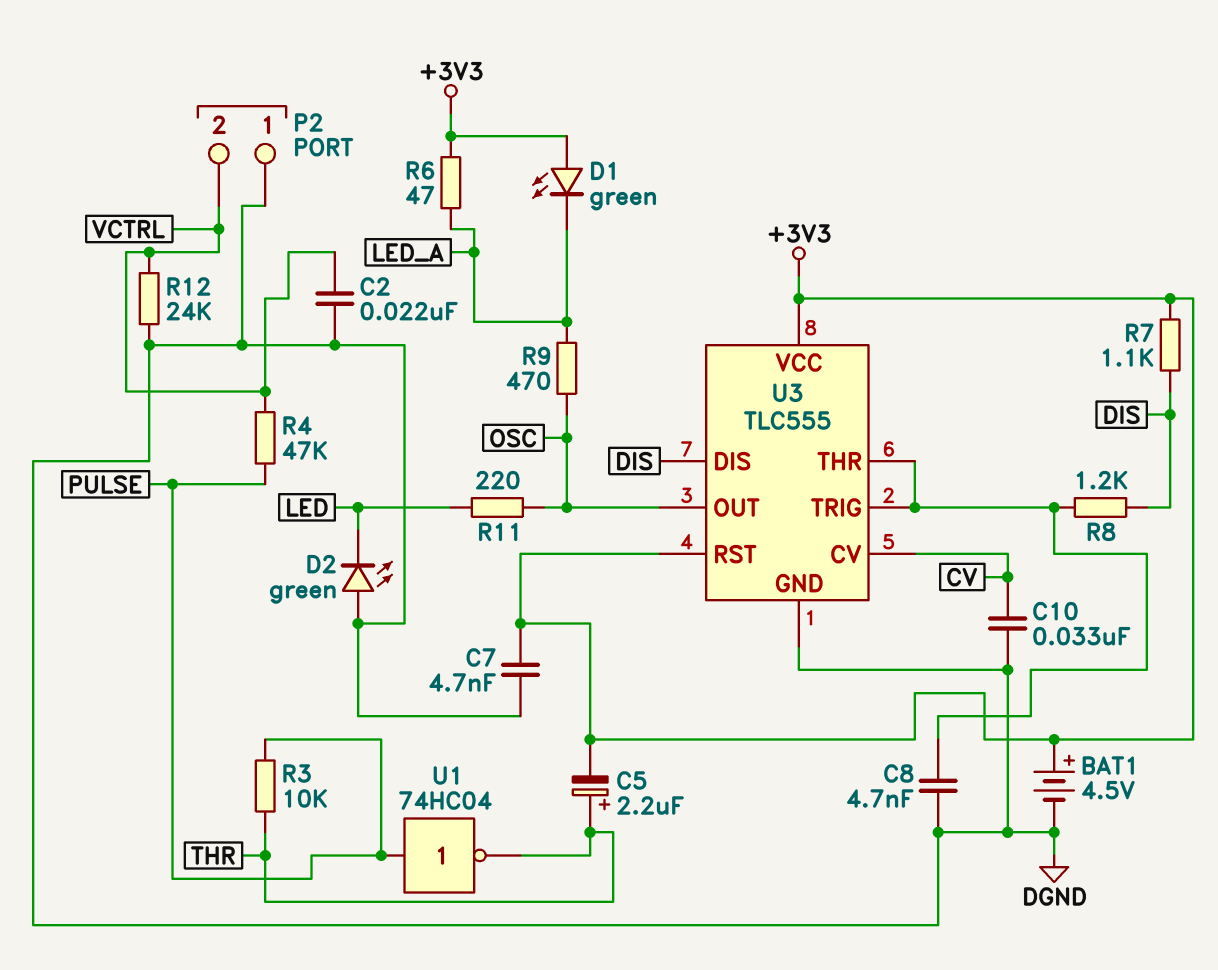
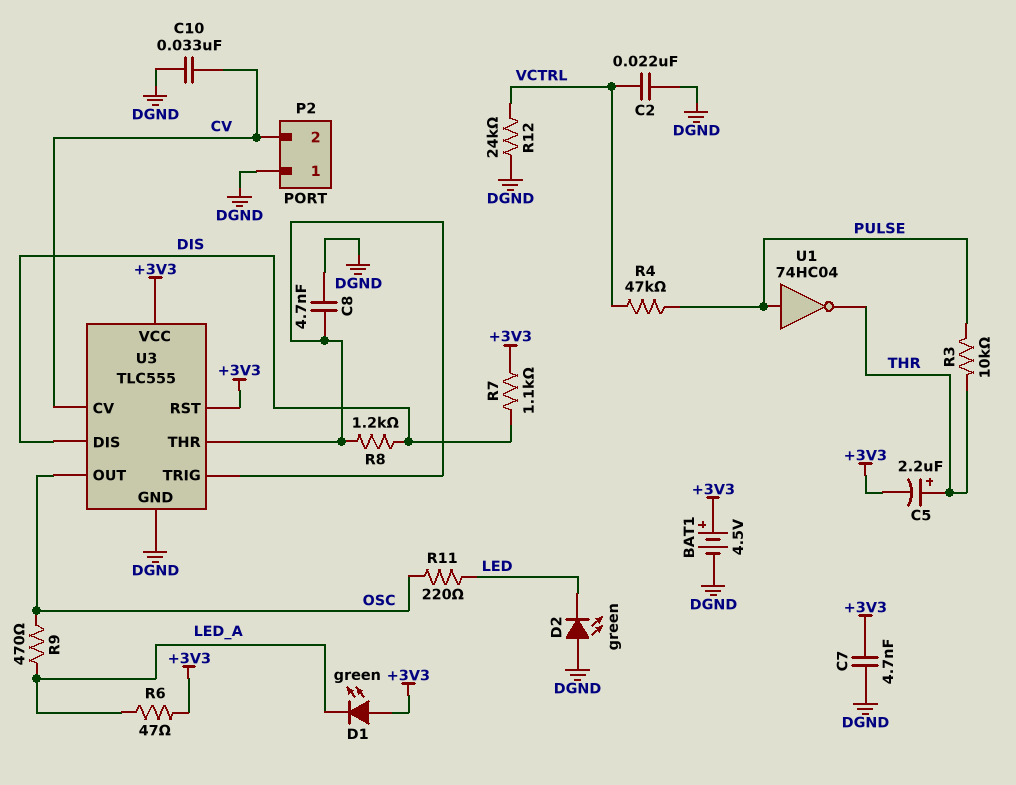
P2 pin 2: VCTRL -> CV

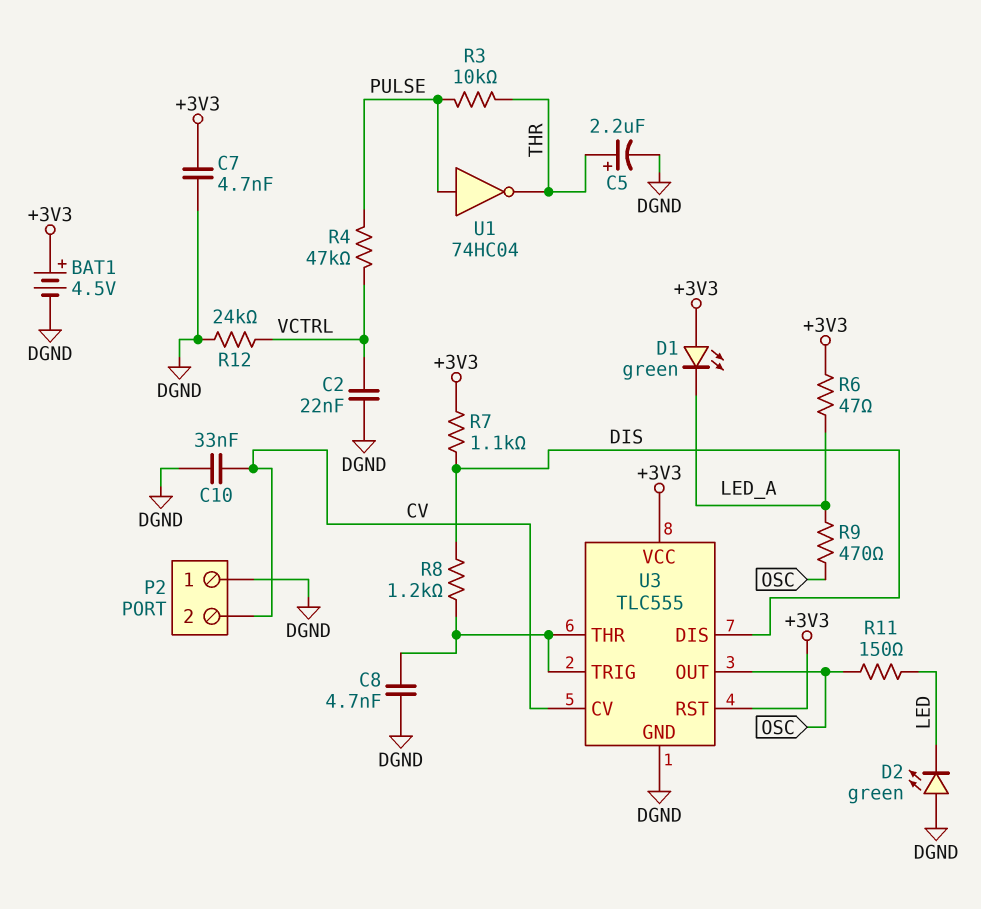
C5: 2.2uF (plus THR, minus +3V3) -> 2.2uF (plus THR, minus DGND)
R11: 220 (LED, OSC) -> 150 (LED, OSC)

